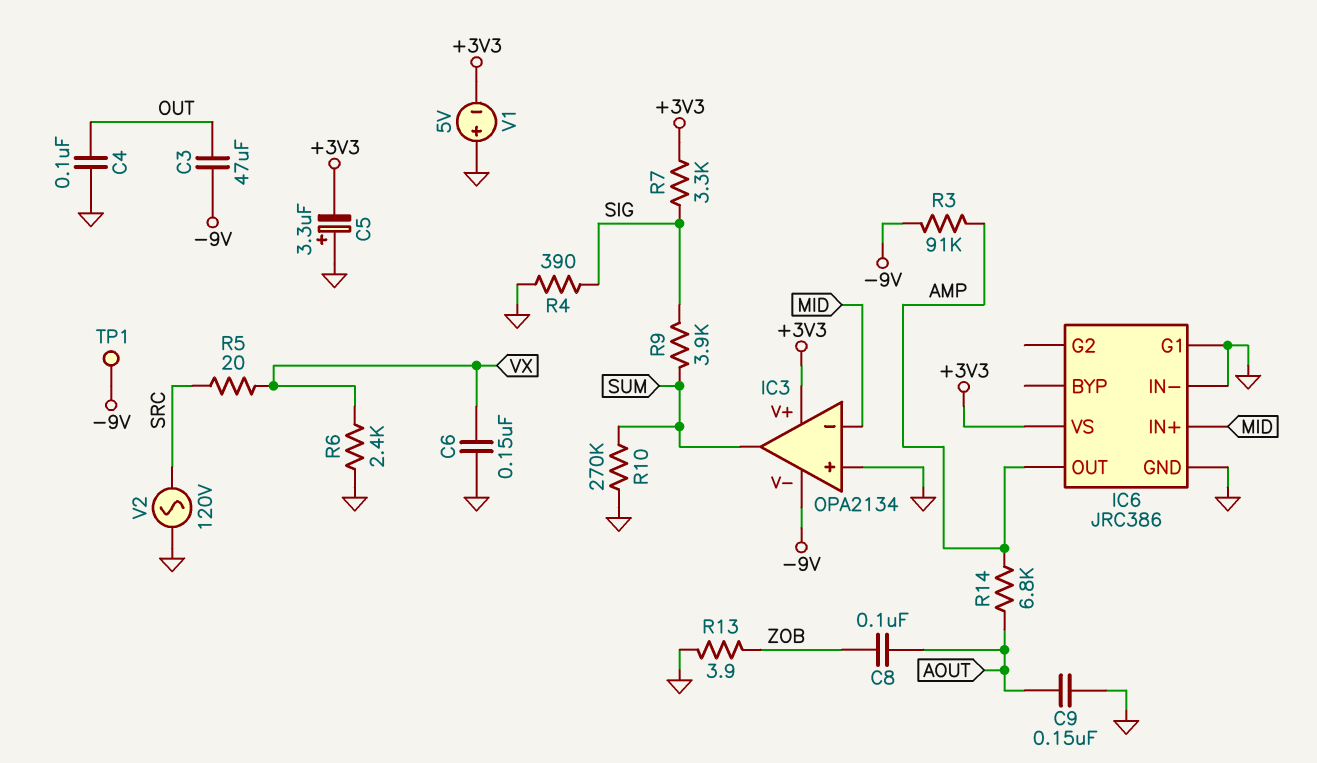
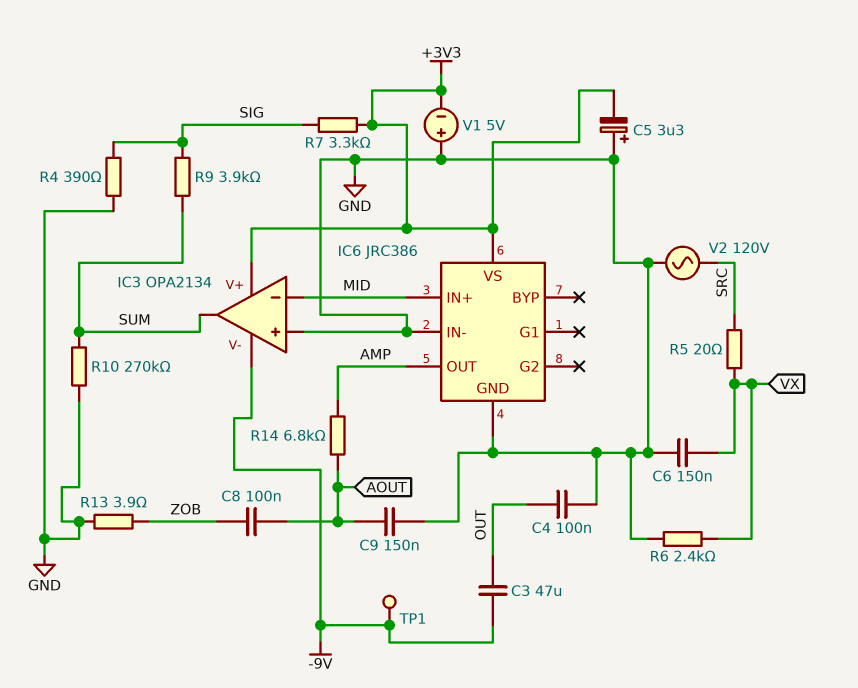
IC6 pin G1: GND -> none
R3: 91k (-9V, AMP) -> none

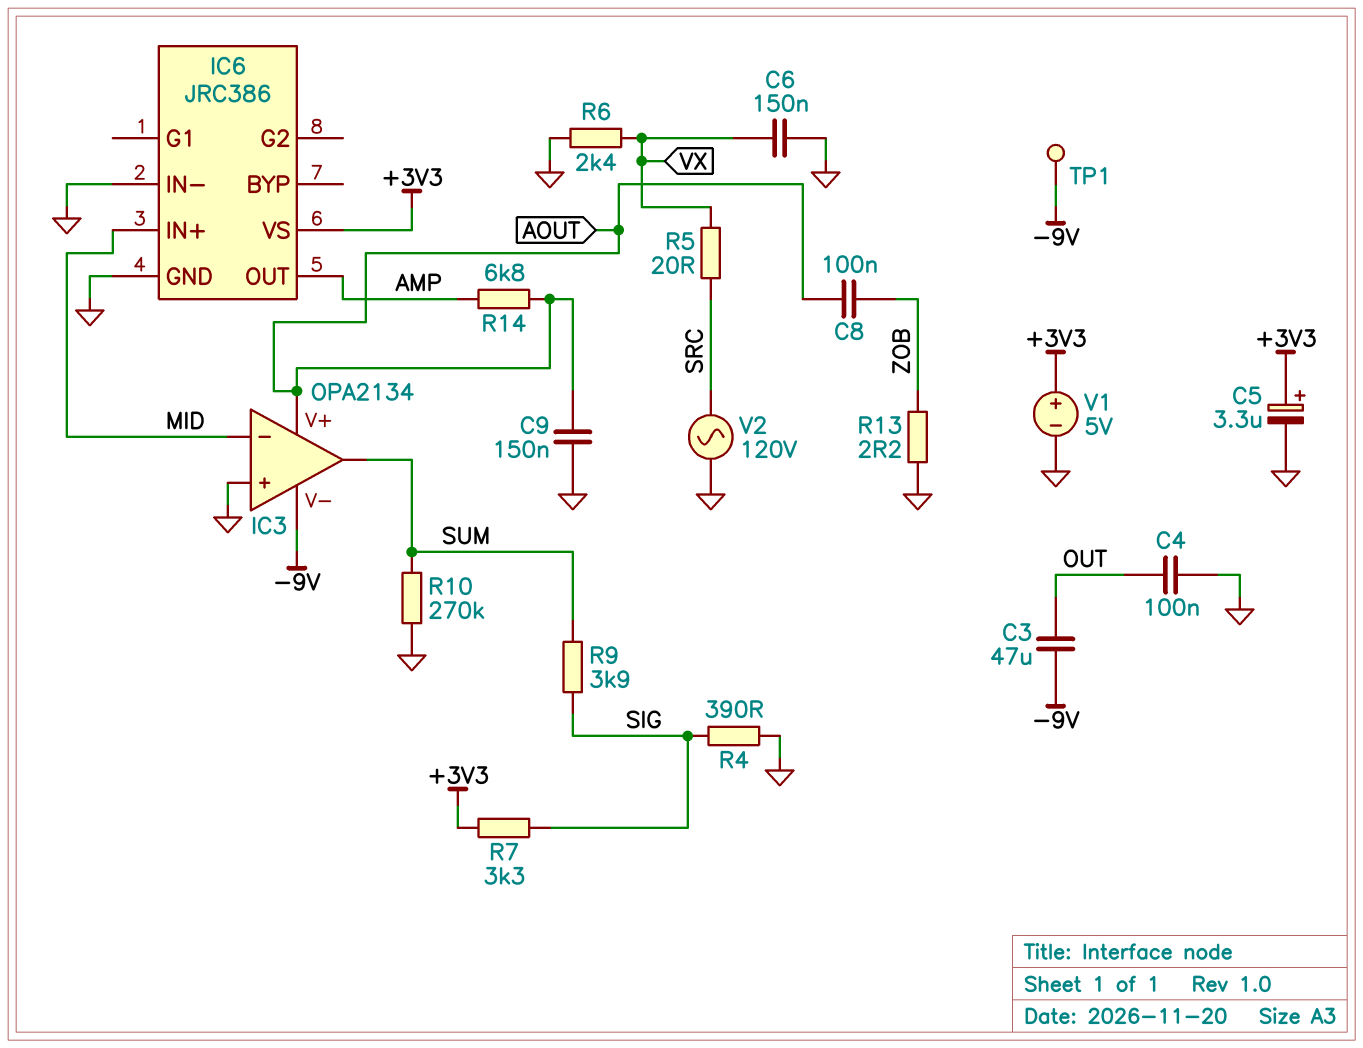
C5: 3.3uF (plus GND, minus +3V3) -> 3.3uF (plus +3V3, minus GND)
IC3 pin V+: +3V3 -> AOUT
R13: 3.9 (GND, ZOB) -> 2.2 (GND, ZOB)
V1: 5V (plus GND, minus +3V3) -> 5V (plus +3V3, minus GND)

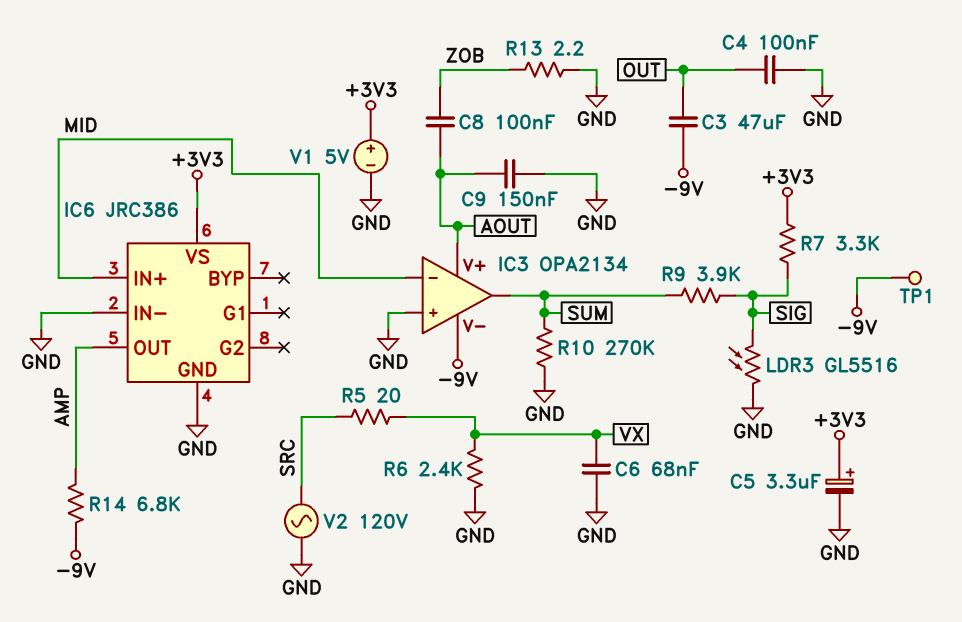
C6: 150nF (GND, VX) -> 68nF (GND, VX)
LDR3: none -> GL5516 (GND, SIG)
R4: 390 (GND, SIG) -> none
R14: 6.8k (AMP, AOUT) -> 6.8k (-9V, AMP)

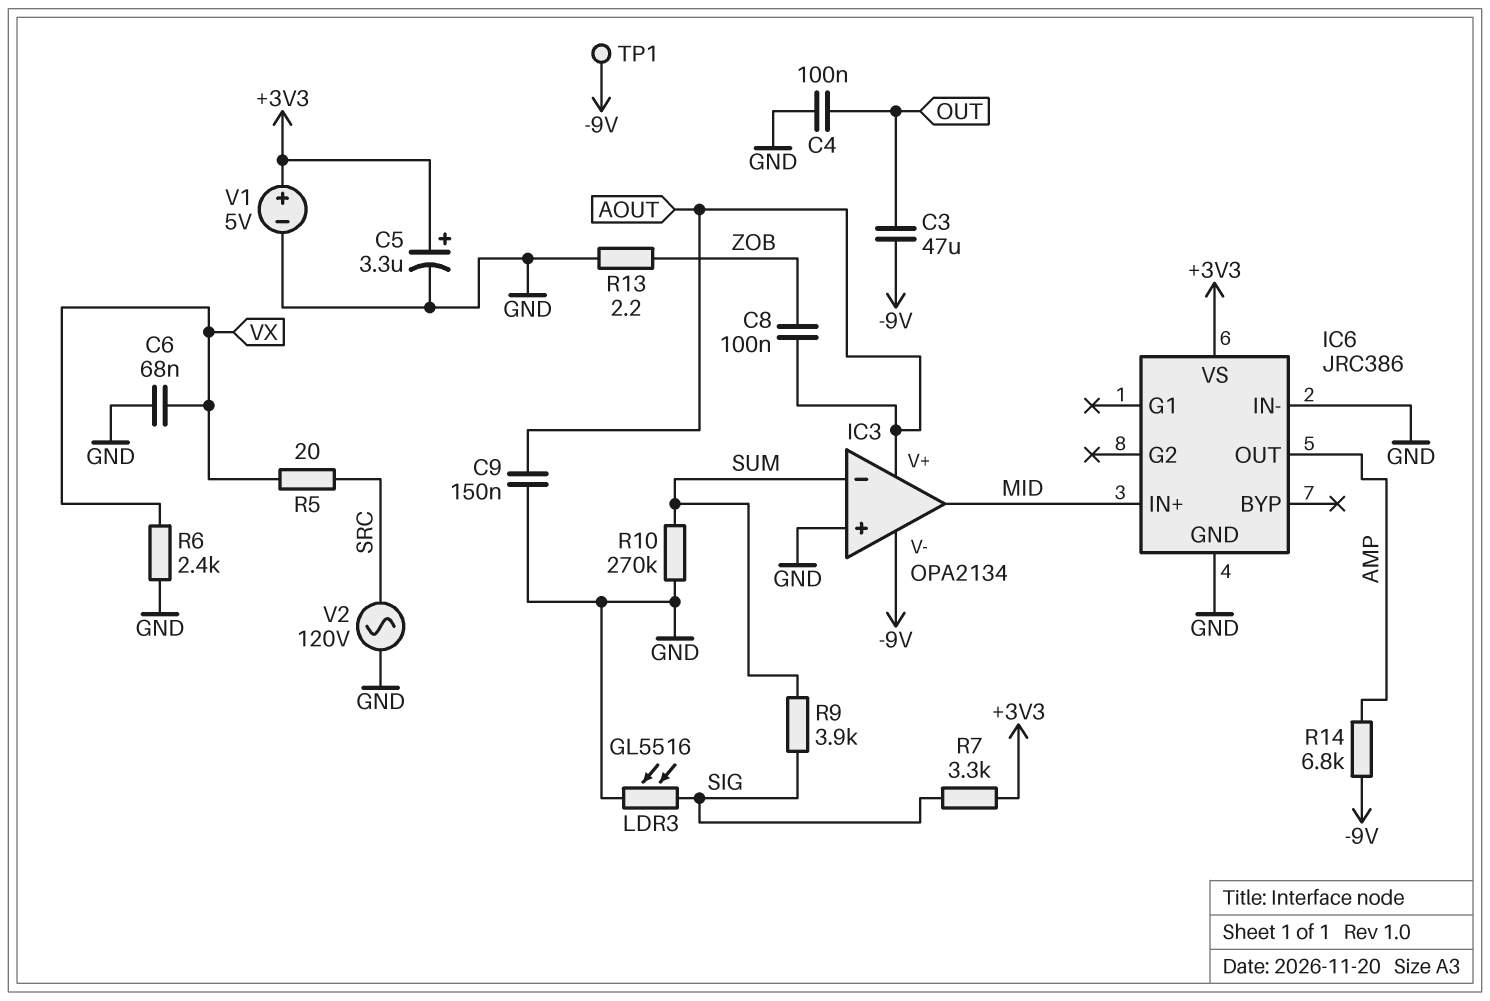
IC3 pin in-: MID -> SUM
IC3 pin out: SUM -> MID

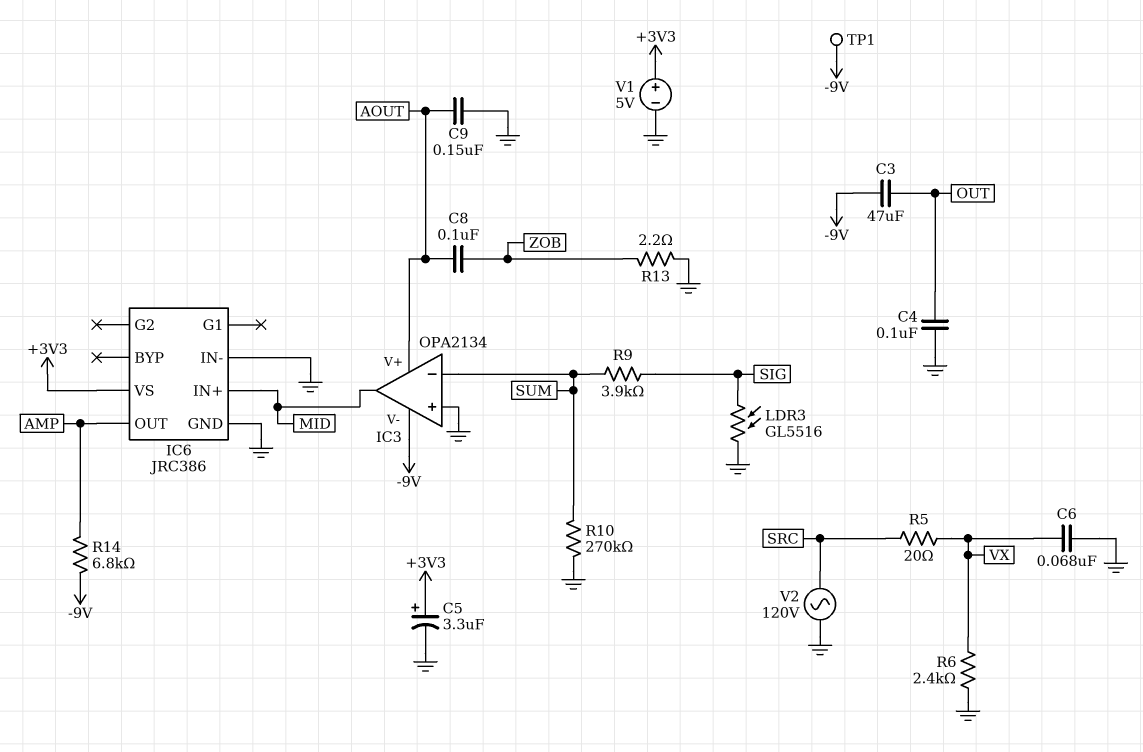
R7: 3.3k (+3V3, SIG) -> none

